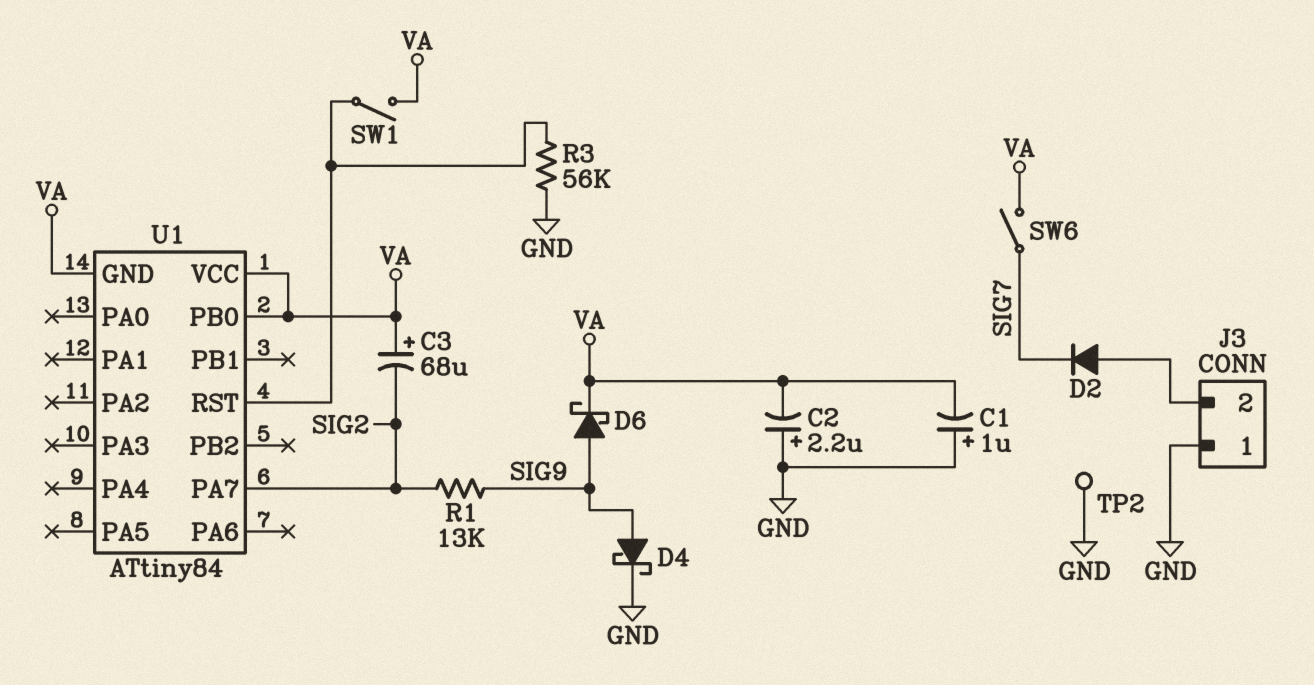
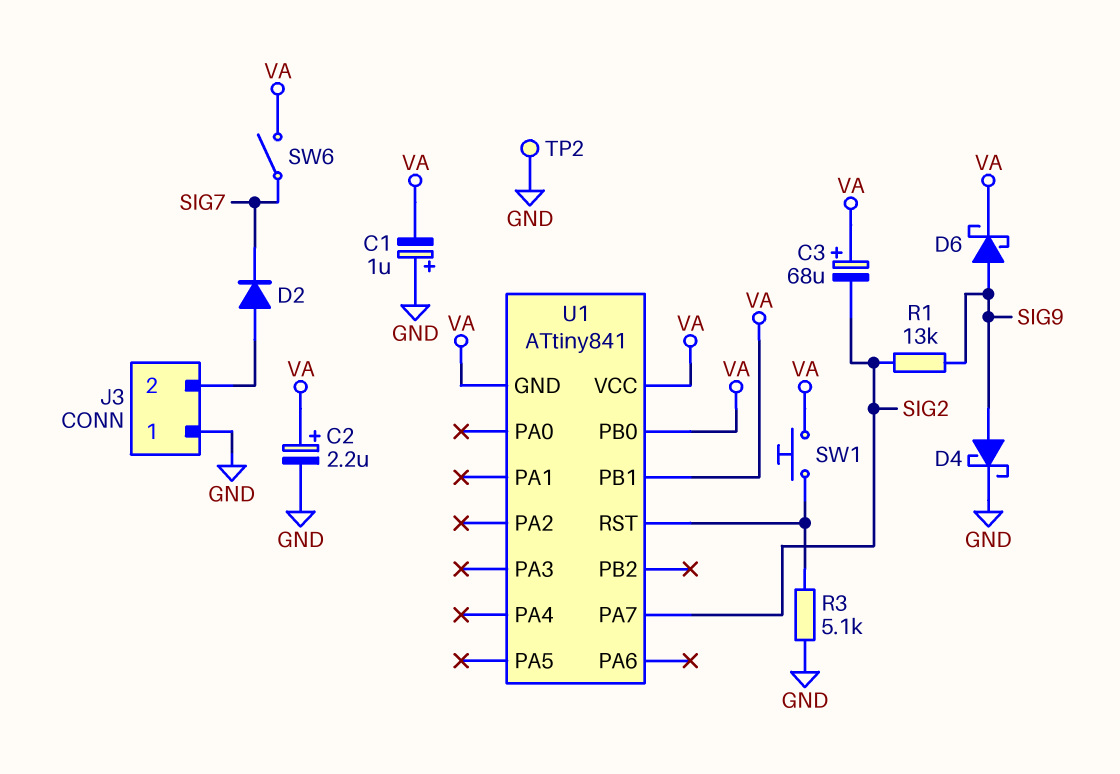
C2: 2.2uF (plus GND, minus VA) -> 2.2uF (plus VA, minus GND)
R3: 56k (GND, U1/RST) -> 5.1k (GND, U1/RST)
SW1: switch (U1/RST, VA) -> button (U1/RST, VA)
U1: ATtiny84 -> ATtiny841
U1 pin PB1: none -> VA

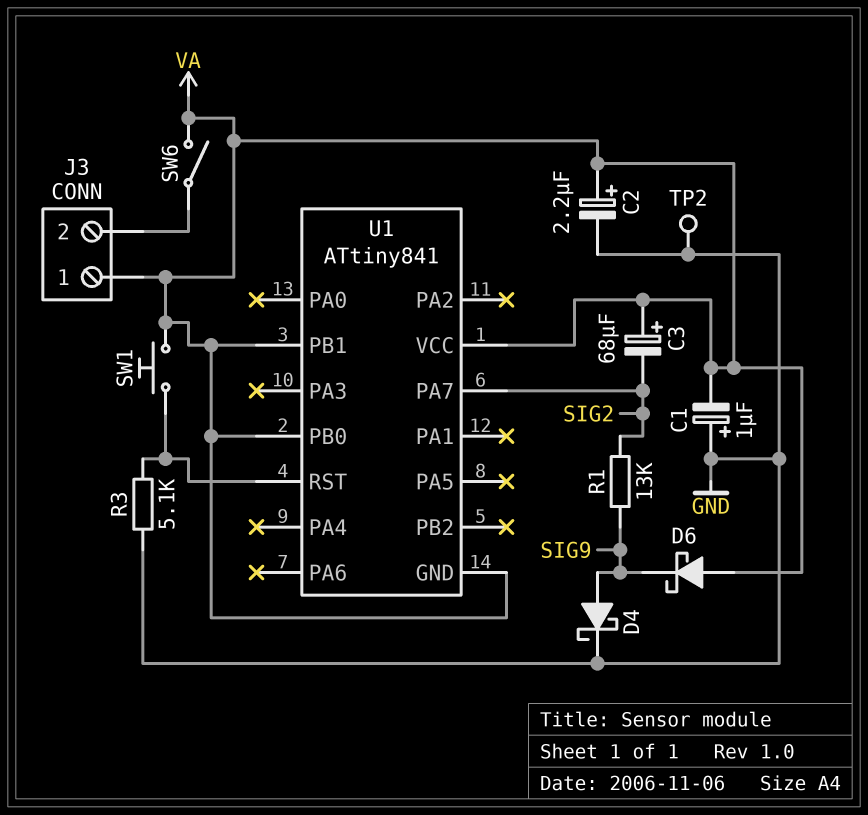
D2: diode (A J3/2, K SIG7) -> none
D6: schottky (A SIG9, K VA) -> schottky (A VA, K SIG9)
J3 pin 1: GND -> VA
SW6: switch (SIG7, VA) -> switch (J3/2, VA)

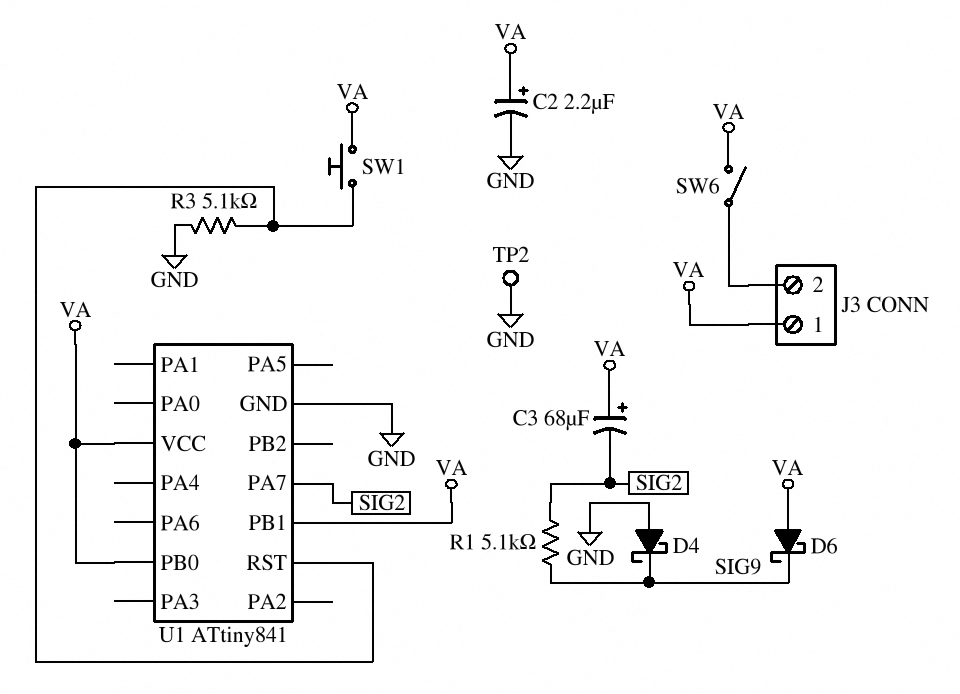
C1: 1uF (plus GND, minus VA) -> none
D4: schottky (A SIG9, K GND) -> schottky (A GND, K SIG9)
R1: 13k (SIG2, SIG9) -> 5.1k (SIG2, SIG9)
U1 pin GND: VA -> GND

